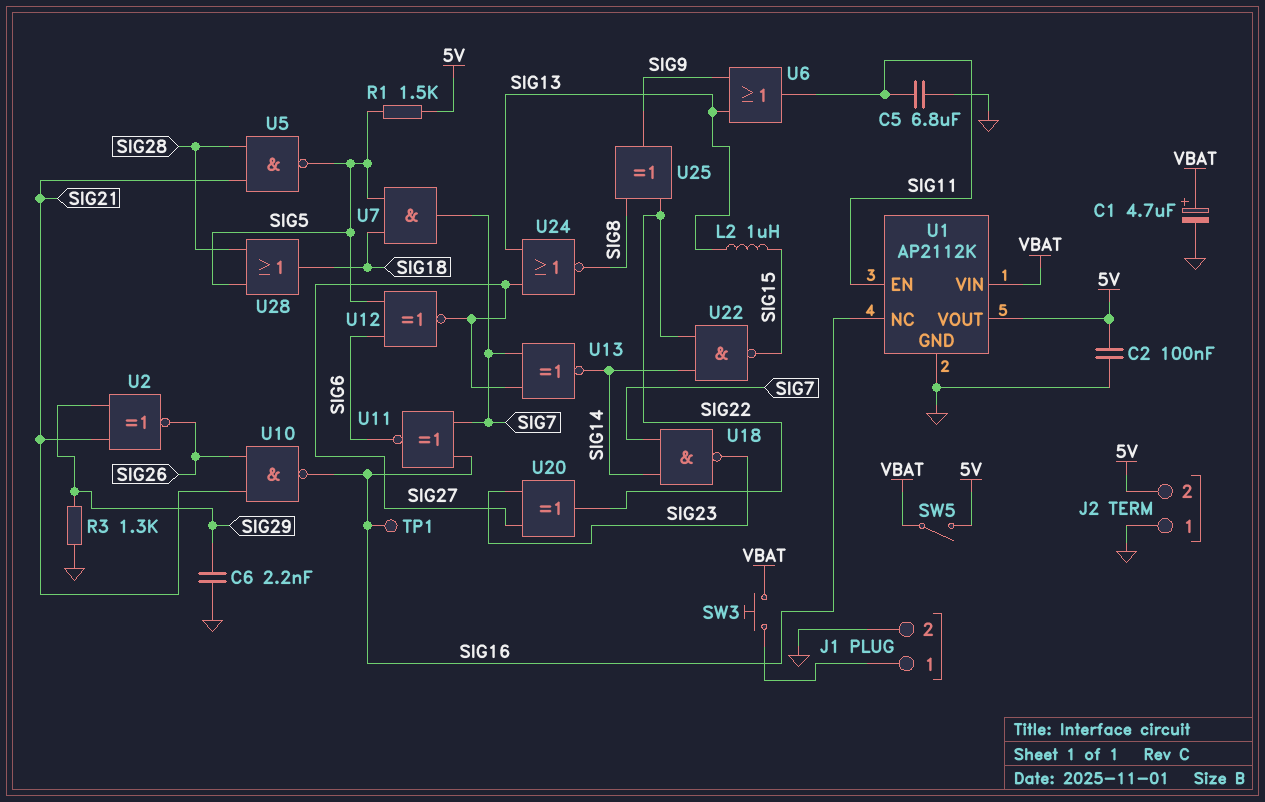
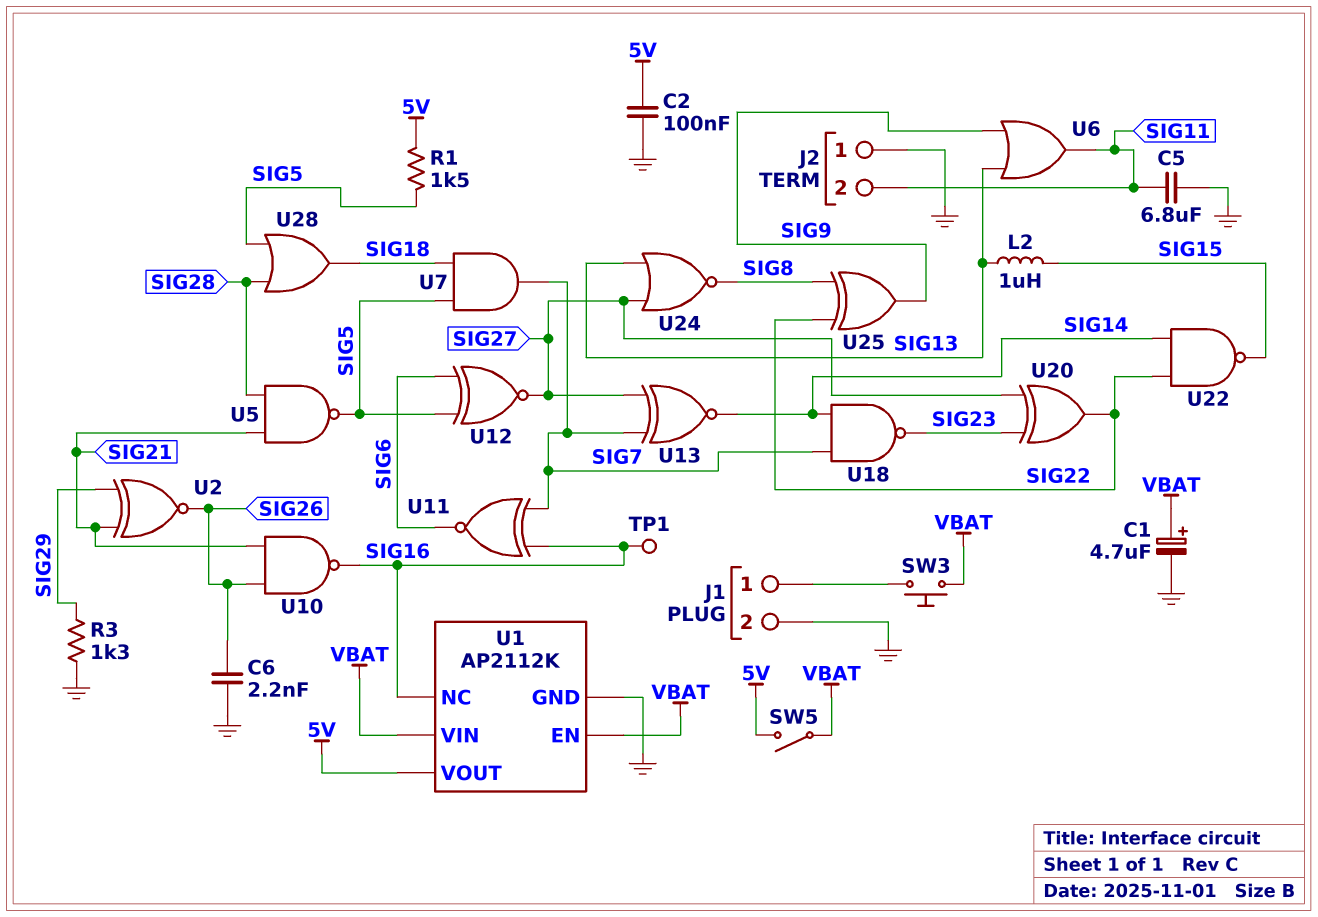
C6: 2.2nF (GND, SIG29) -> 2.2nF (GND, SIG26)
J2 pin 2: 5V -> SIG11
U1 pin EN: SIG11 -> VBAT

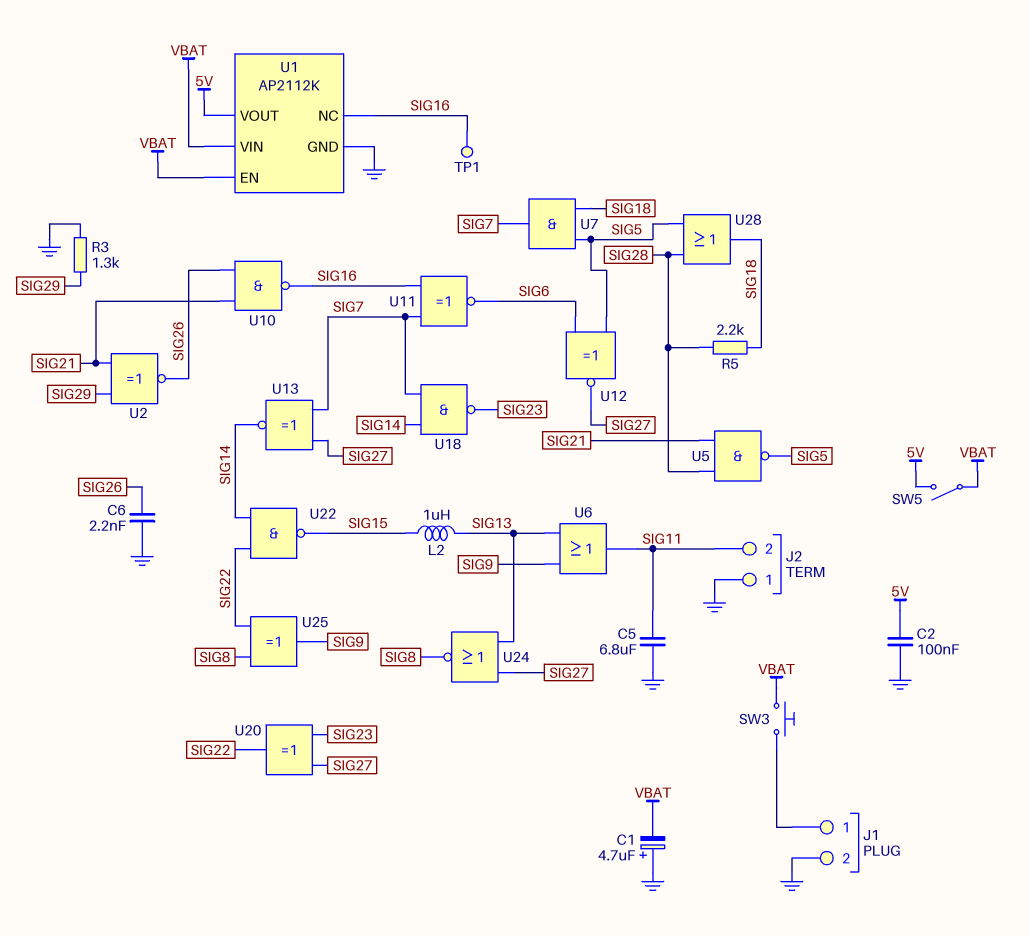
C1: 4.7uF (plus VBAT, minus GND) -> 4.7uF (plus GND, minus VBAT)
R1: 1.5k (5V, SIG5) -> none
R5: none -> 2.2k (SIG18, SIG28)

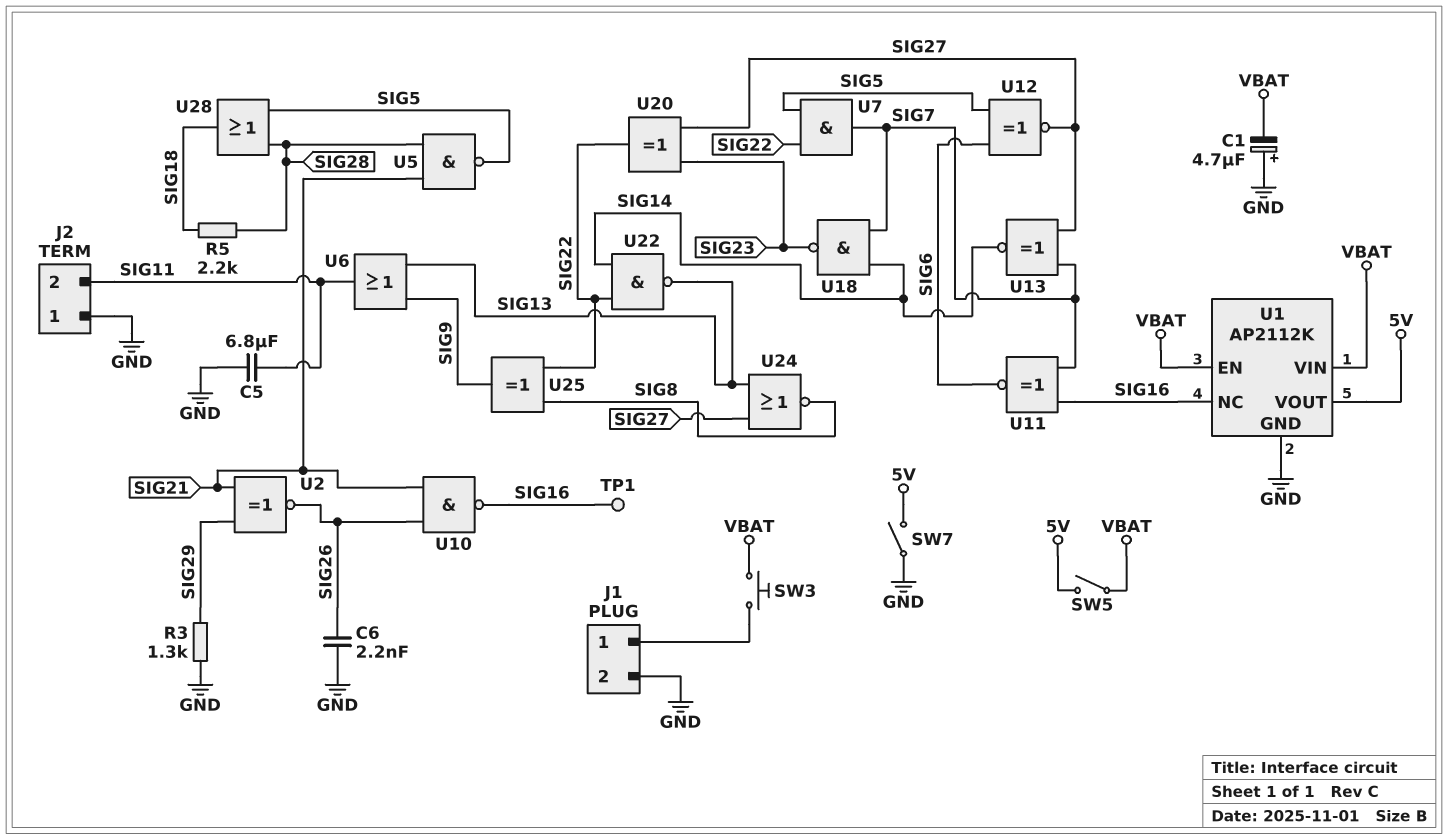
C2: 100nF (5V, GND) -> none
L2: 1uH (SIG13, SIG15) -> none
SW7: none -> switch (5V, GND)
U7: AND (in SIG5, in SIG18, out SIG7) -> AND (in SIG5, in SIG22, out SIG7)
U22: NAND (in SIG14, in SIG22, out SIG15) -> NAND (in SIG14, in SIG22, out SIG13)

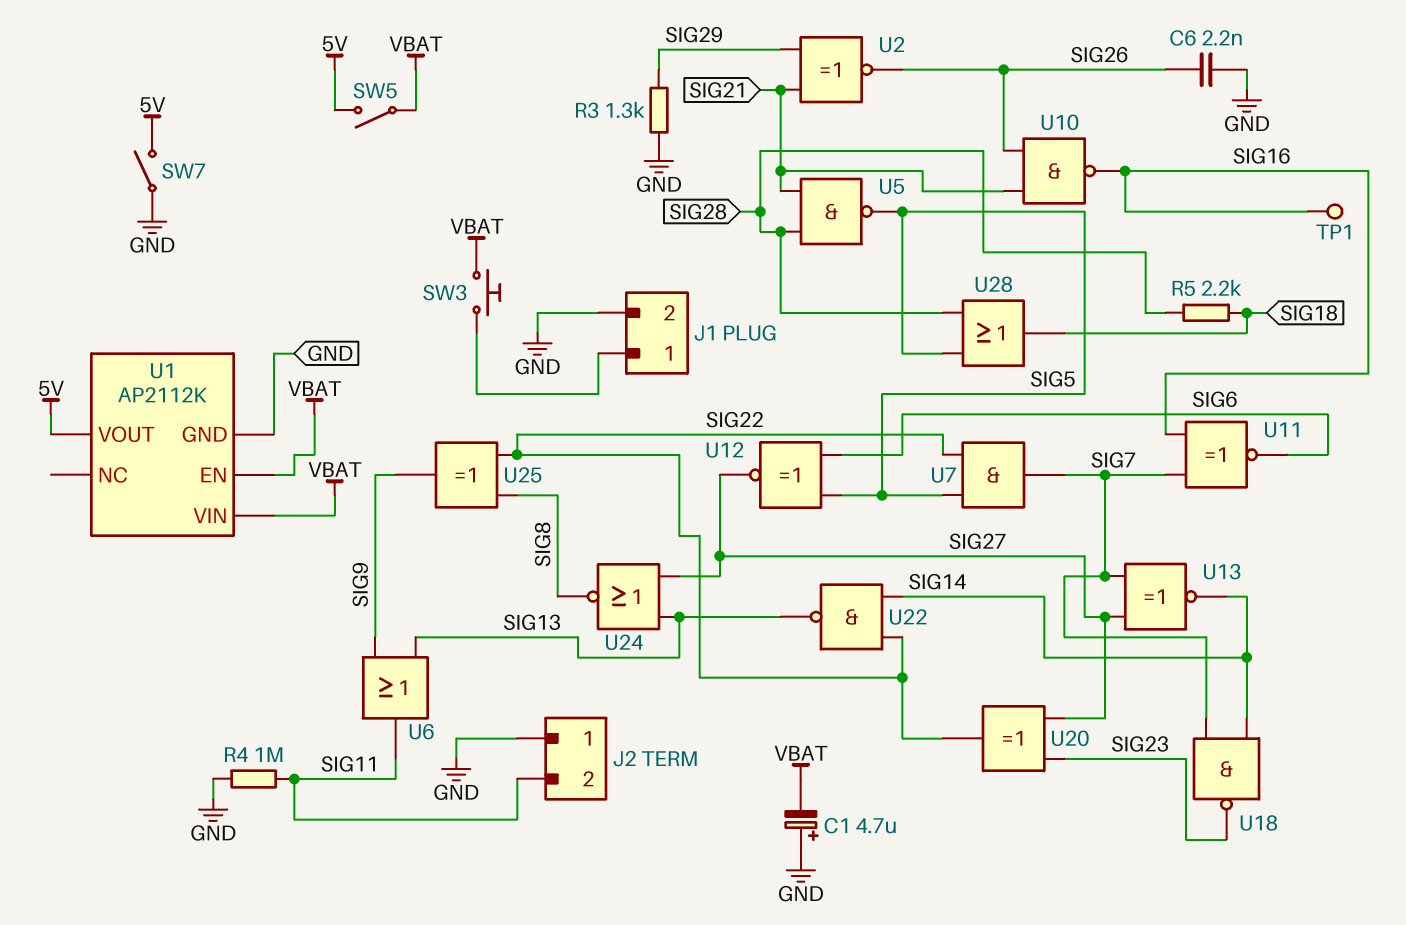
C5: 6.8uF (GND, SIG11) -> none
R4: none -> 1M (GND, SIG11)
U1 pin NC: SIG16 -> none

